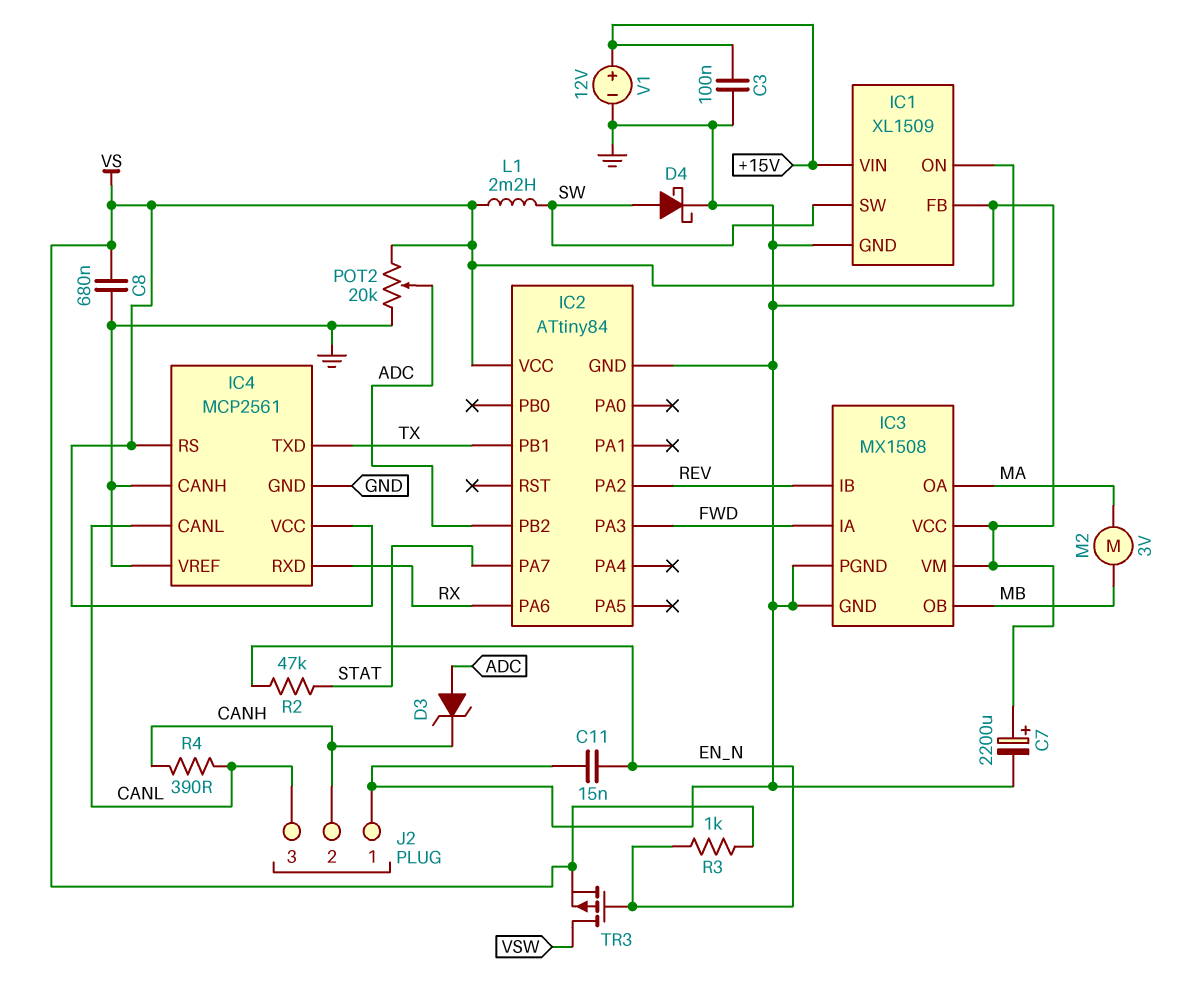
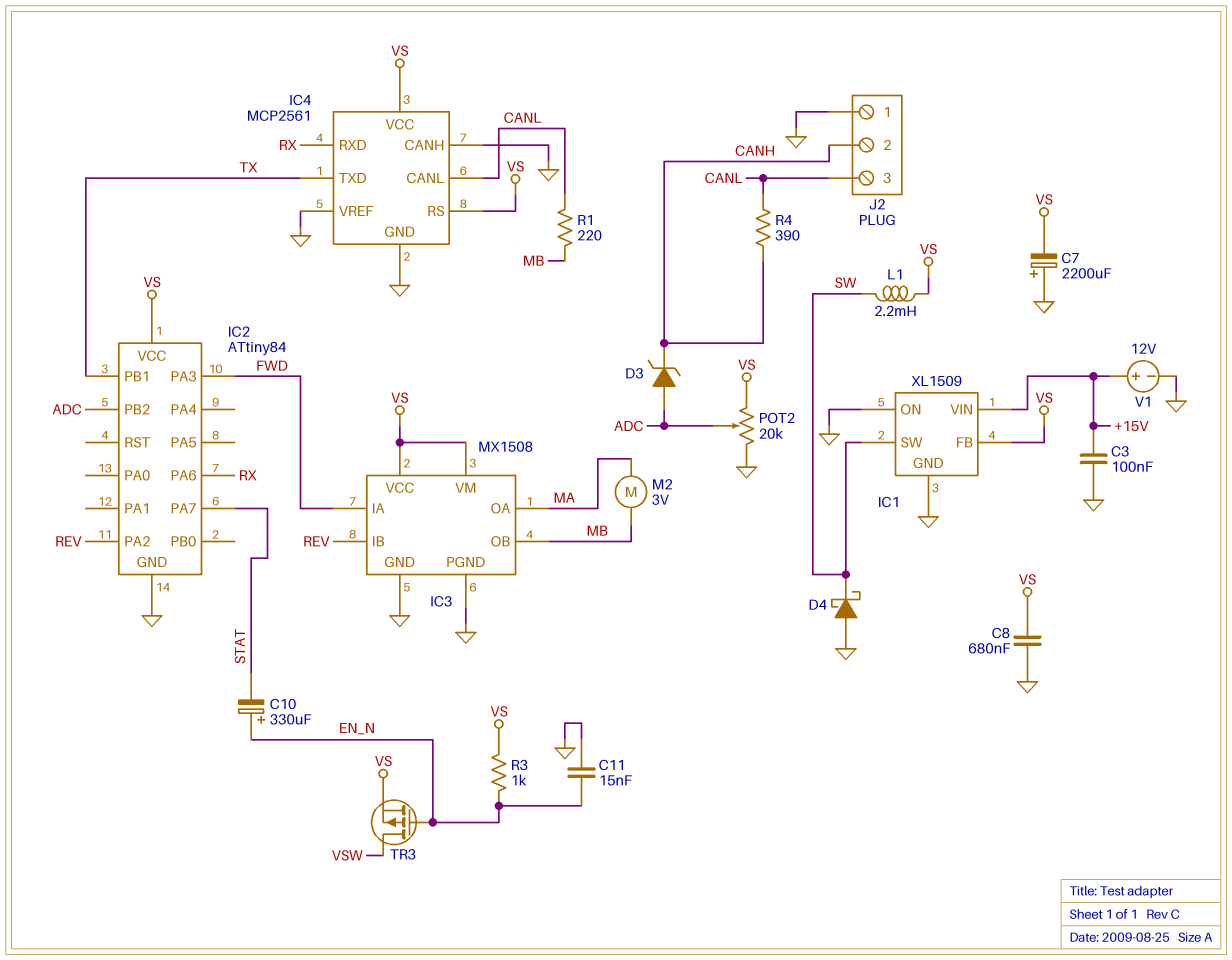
C7: 2200uF (plus VS, minus GND) -> 2200uF (plus GND, minus VS)
C10: none -> 330uF (plus EN_N, minus STAT)
D4: schottky (A SW, K GND) -> schottky (A GND, K SW)
R1: none -> 220 (CANL, MB)
R2: 47k (EN_N, STAT) -> none

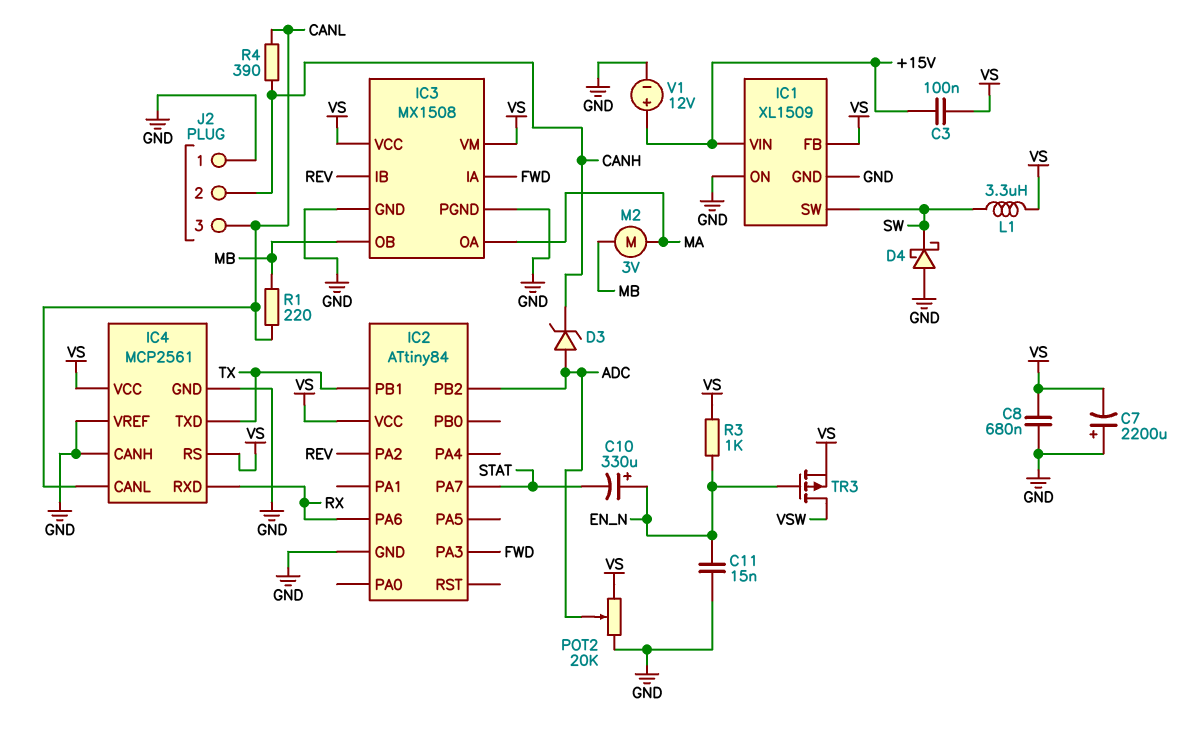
C3: 100nF (+15V, GND) -> 100nF (+15V, VS)
L1: 2.2mH (SW, VS) -> 3.3uH (SW, VS)

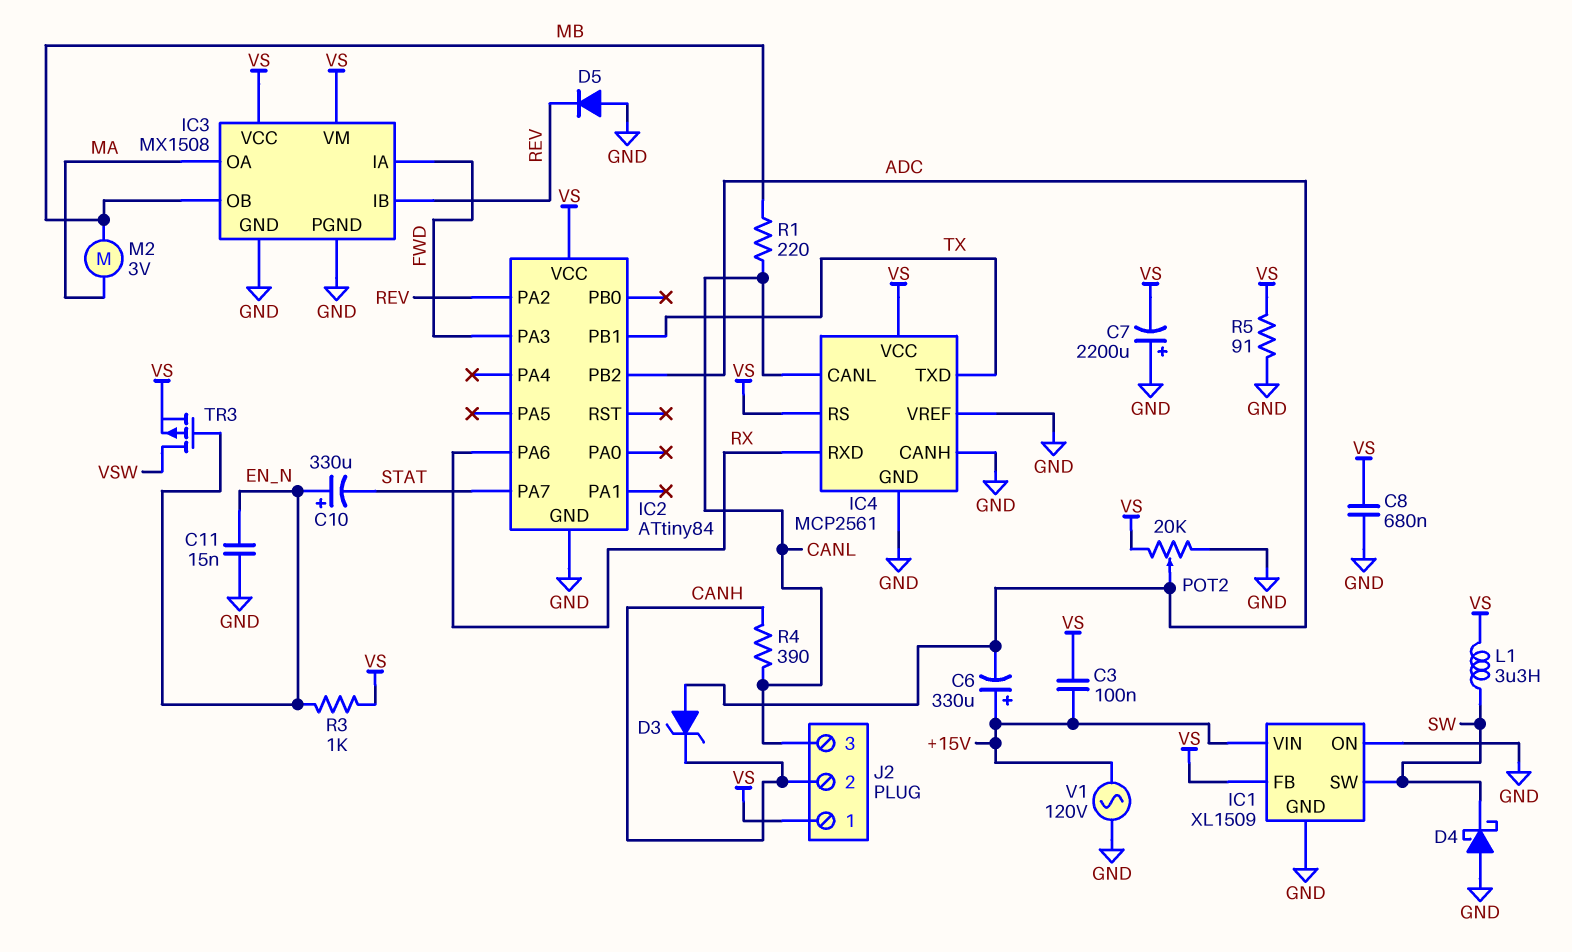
C6: none -> 330uF (plus +15V, minus ADC)
D5: none -> diode (A GND, K REV)
J2 pin 1: GND -> VS
R5: none -> 91 (GND, VS)
V1: 12V (plus +15V, minus GND) -> AC 120V (+15V, GND)

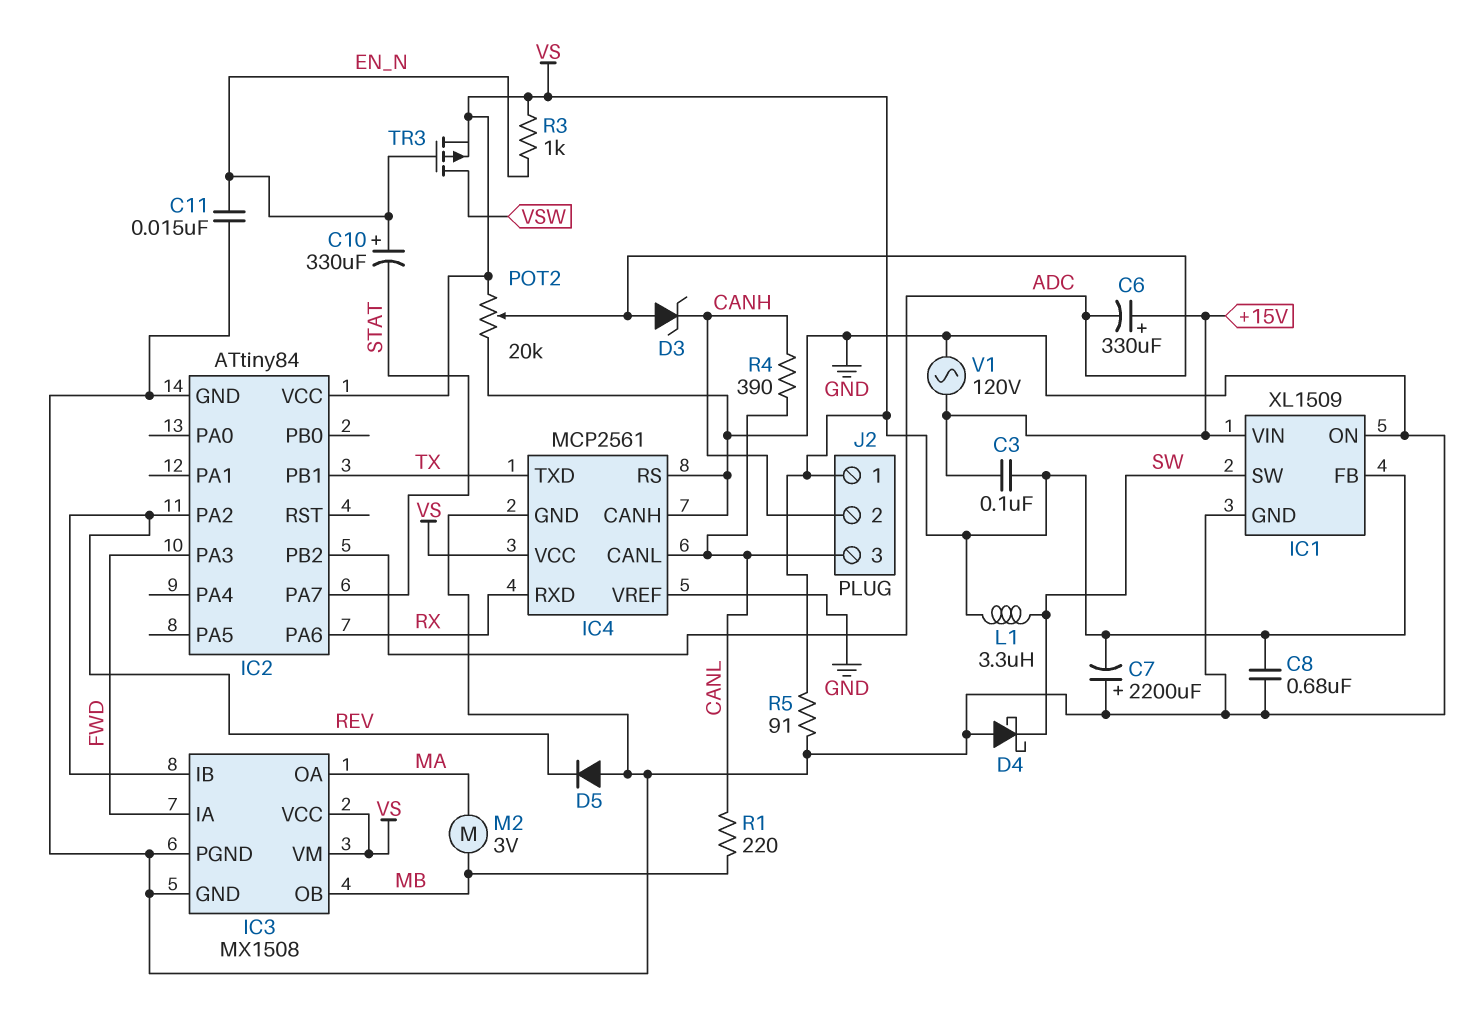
IC4 pin RS: VS -> GND

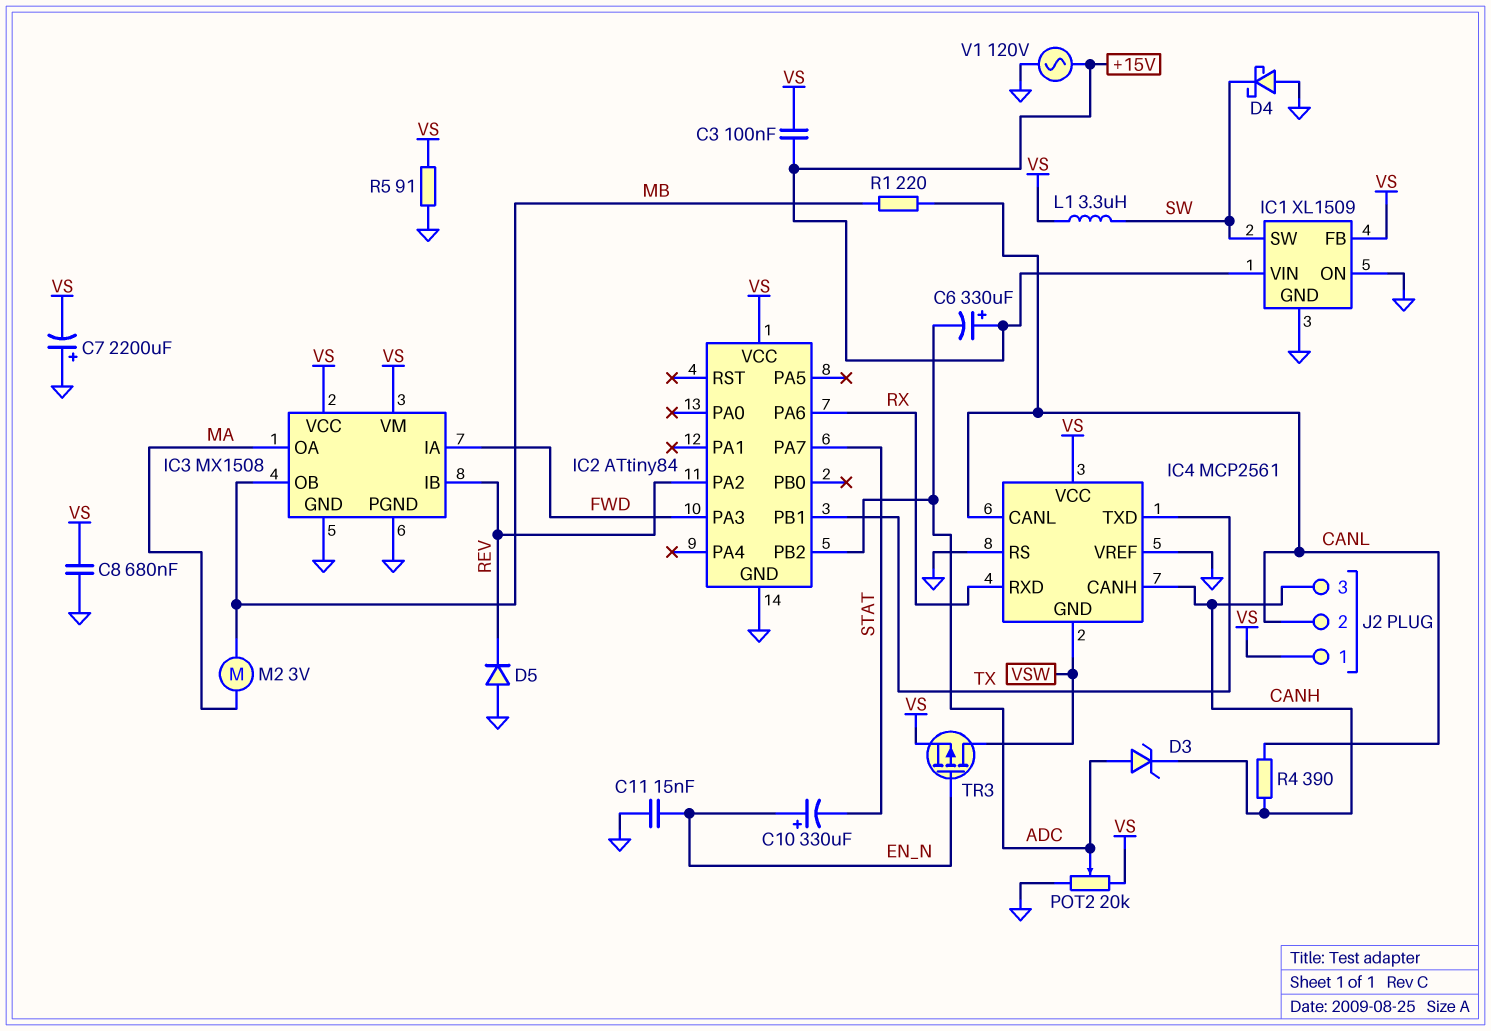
IC4 pin CANH: GND -> CANH
IC4 pin GND: GND -> VSW
J2 pin 2: CANH -> CANL
J2 pin 3: CANL -> CANH
R3: 1k (EN_N, VS) -> none

